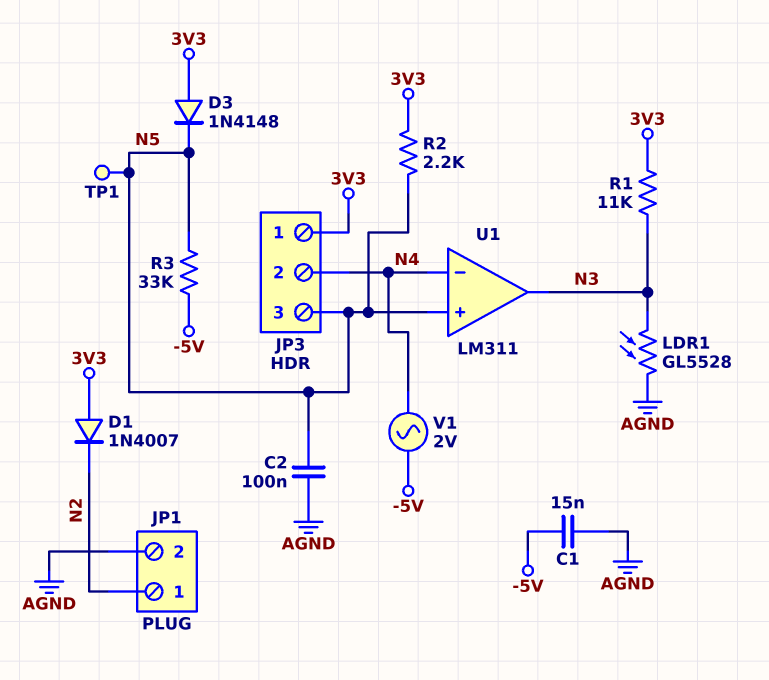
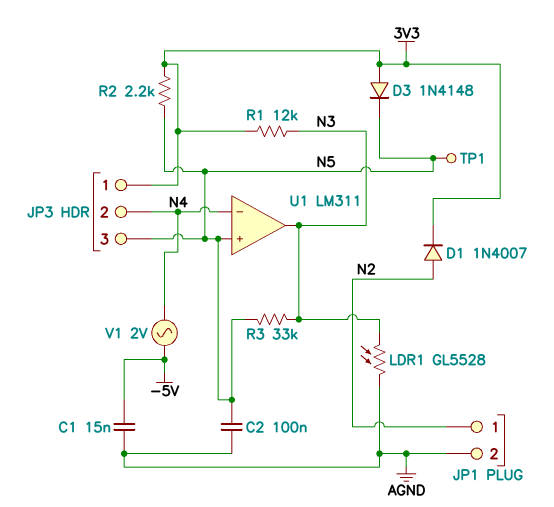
D1: diode 1N4007 (A 3V3, K N2) -> diode 1N4007 (A N2, K 3V3)
R1: 11k (3V3, N3) -> 12k (3V3, N3)
R3: 33k (-5V, N5) -> 33k (N3, N5)

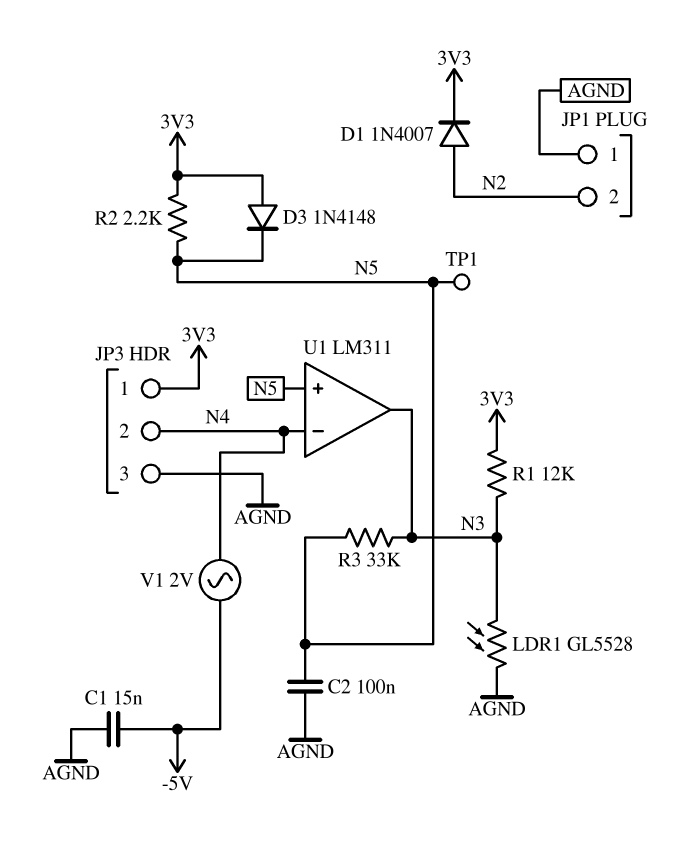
JP1 pin 1: N2 -> AGND
JP1 pin 2: AGND -> N2
JP3 pin 3: N5 -> AGND

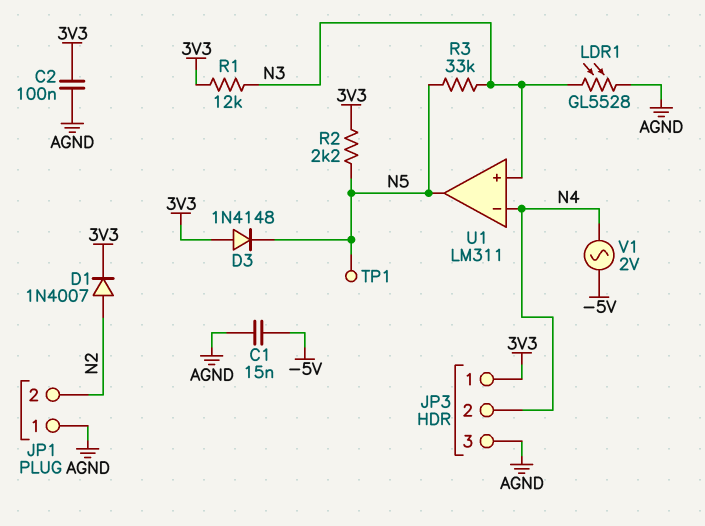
C2: 100nF (AGND, N5) -> 100nF (3V3, AGND)
U1 pin in+: N5 -> N3
U1 pin out: N3 -> N5

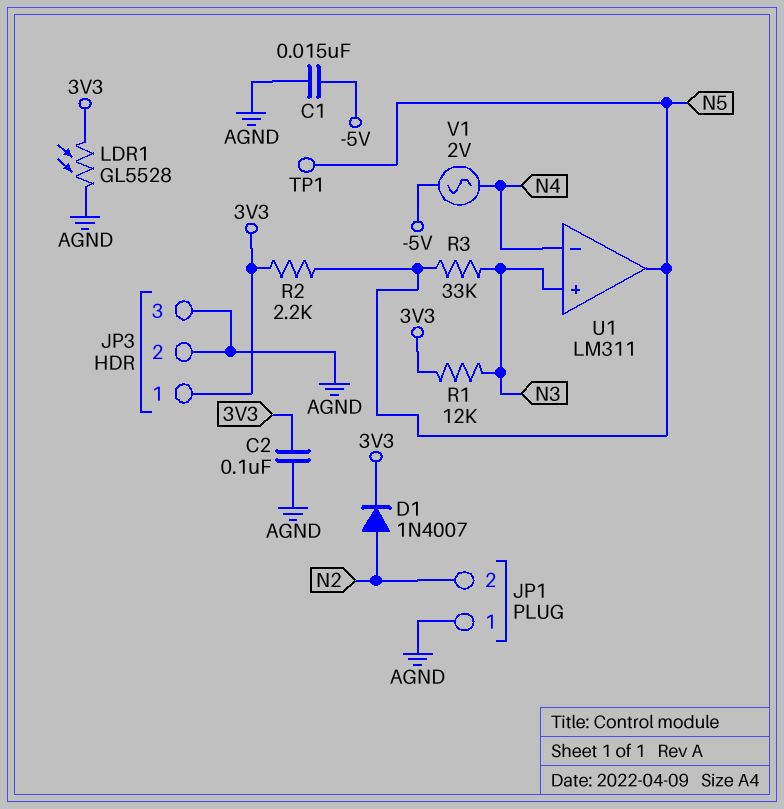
D3: diode 1N4148 (A 3V3, K N5) -> none
JP3 pin 2: N4 -> AGND
LDR1: GL5528 (AGND, N3) -> GL5528 (3V3, AGND)

